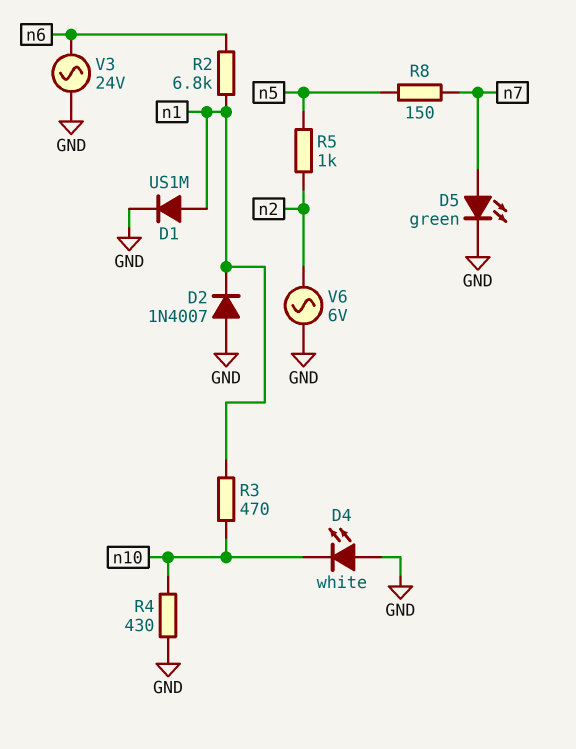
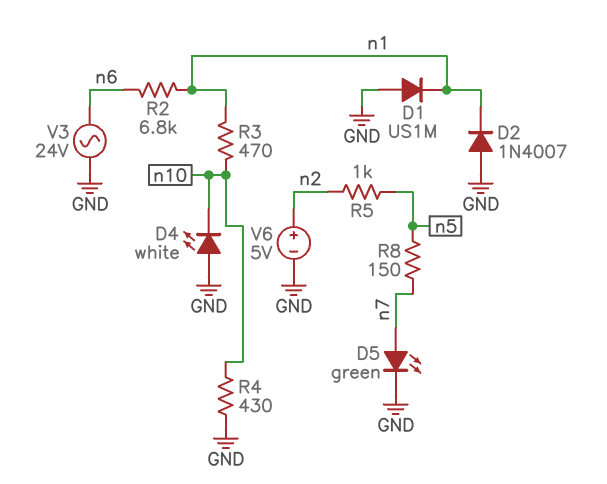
D1: diode US1M (A n1, K GND) -> diode US1M (A GND, K n1)
V6: AC 6V (GND, n2) -> 5V (plus n2, minus GND)

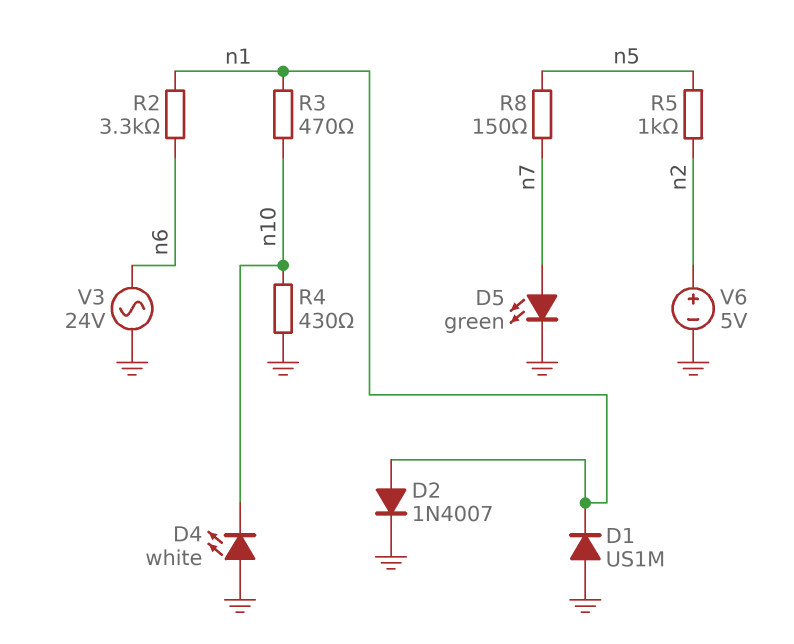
D2: diode 1N4007 (A GND, K n1) -> diode 1N4007 (A n1, K GND)
R2: 6.8k (n1, n6) -> 3.3k (n1, n6)

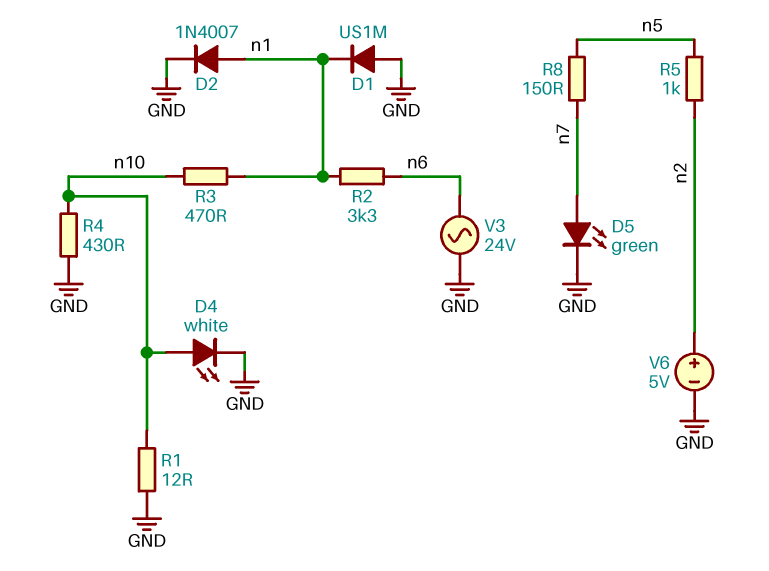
D4: LED white (A GND, K n10) -> LED white (A n10, K GND)
R1: none -> 12 (GND, n10)

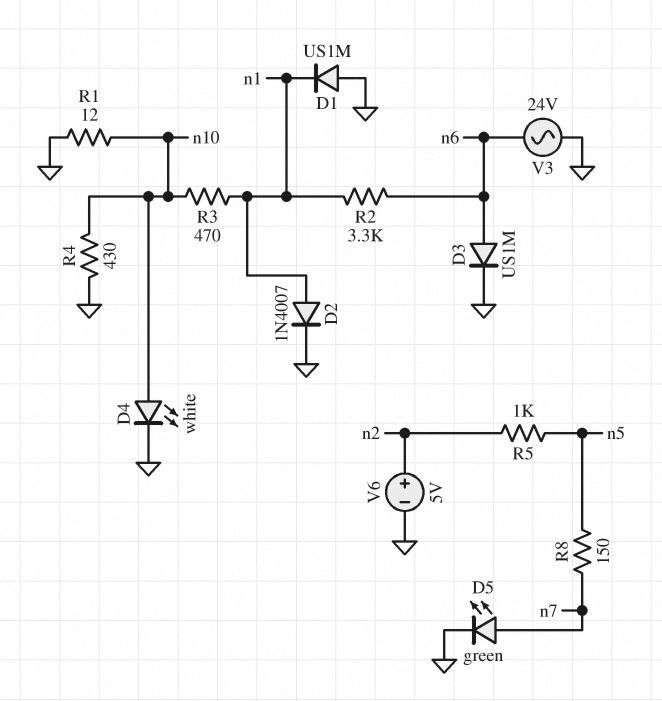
D3: none -> diode US1M (A n6, K GND)

